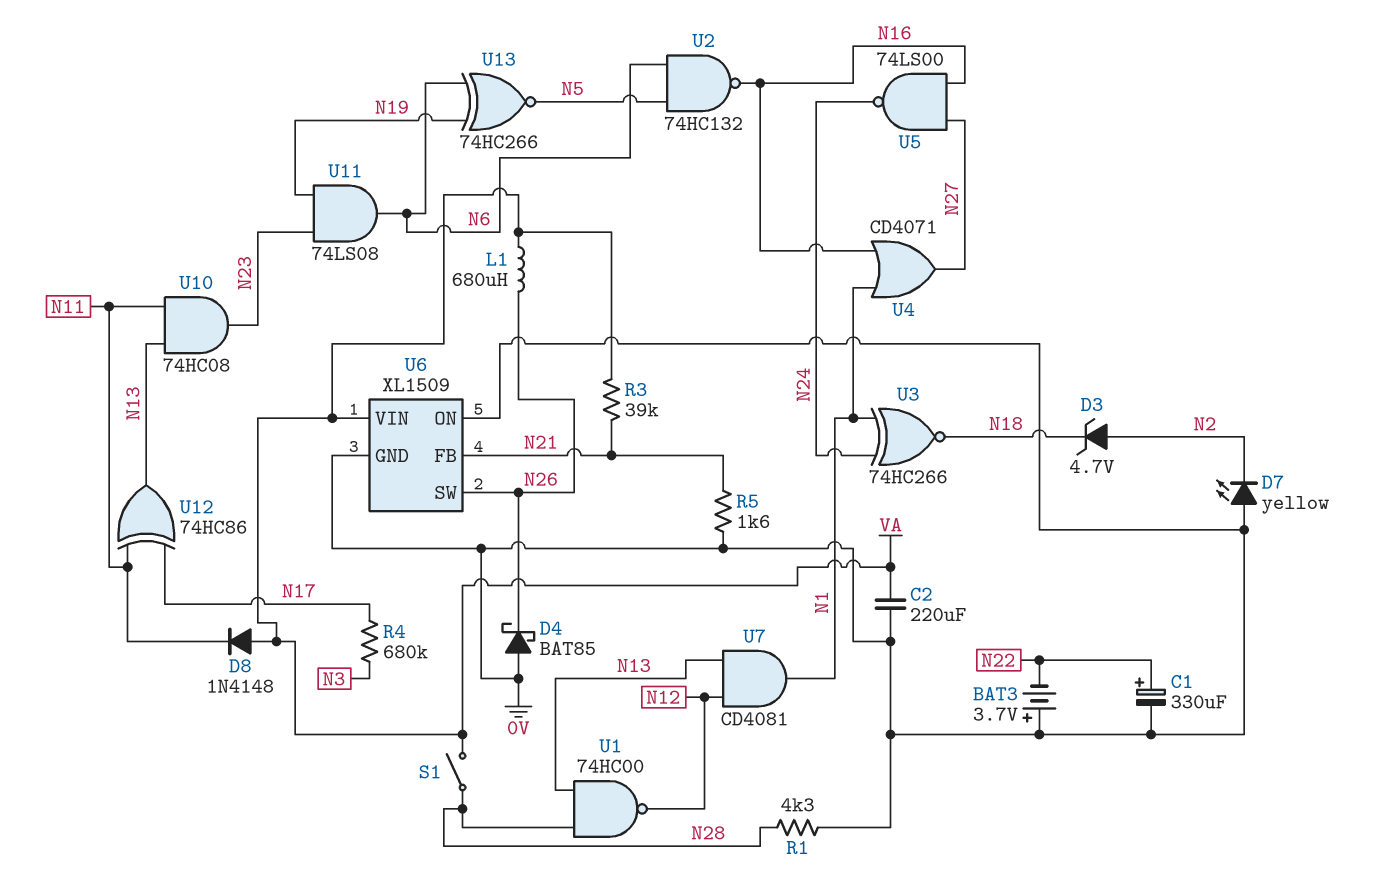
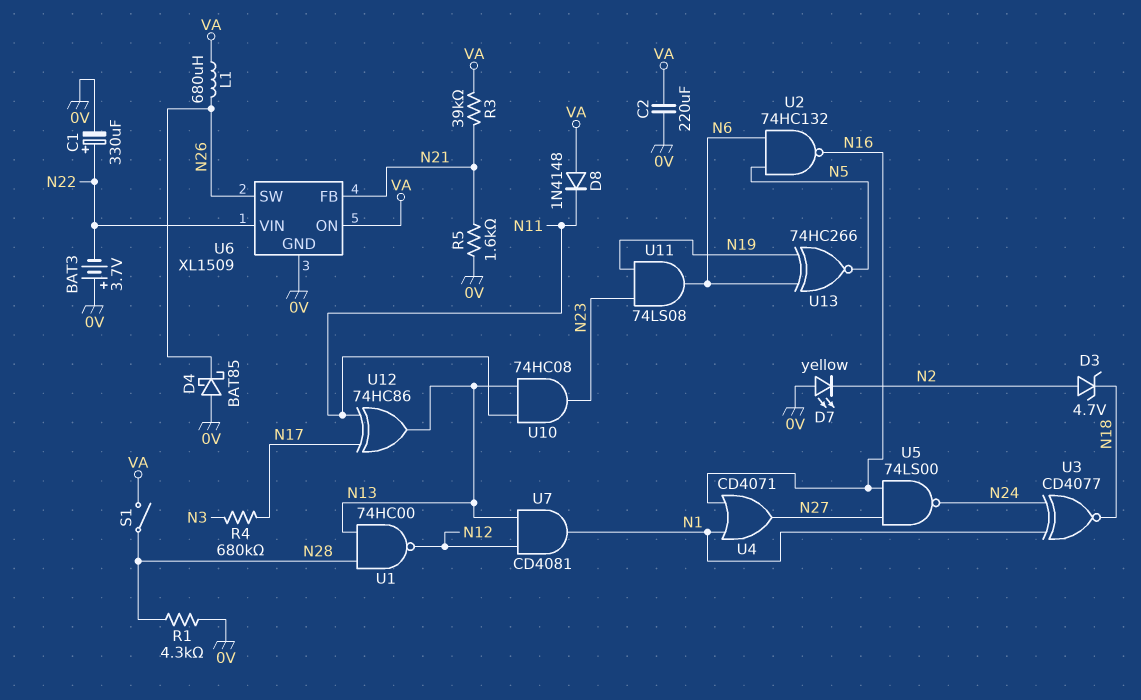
U3: XNOR 74HC266 (in N1, in N24, out N18) -> XNOR CD4077 (in N1, in N24, out N18)
U6 pin ON: 0V -> VA
U6 pin VIN: VA -> N22

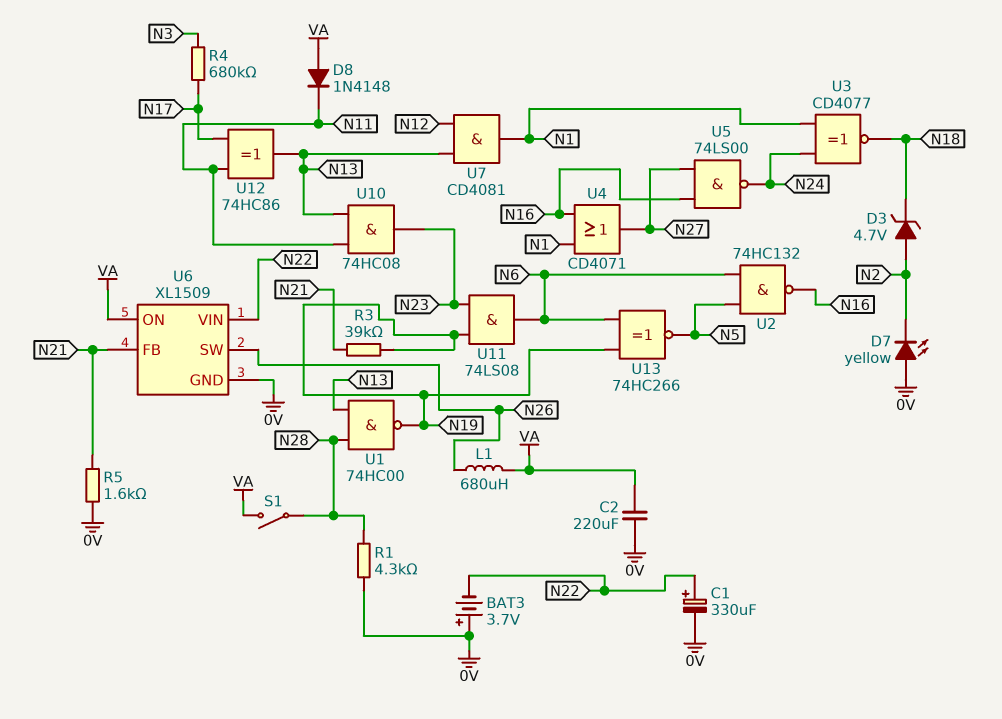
D4: schottky BAT85 (A 0V, K N26) -> none
R3: 39k (N21, VA) -> 39k (N19, N21)
U1: NAND 74HC00 (in N13, in N28, out N12) -> NAND 74HC00 (in N13, in N28, out N19)

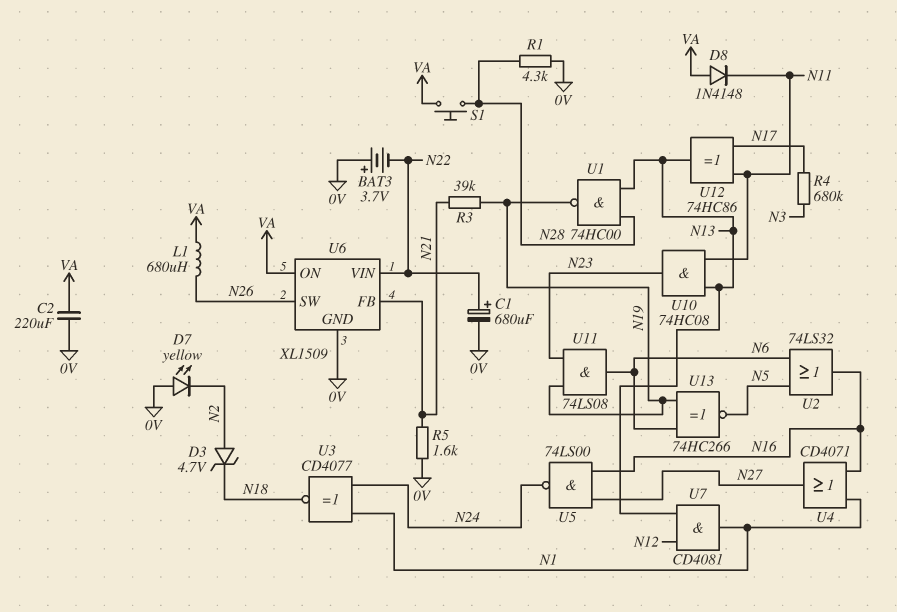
C1: 330uF (plus N22, minus 0V) -> 680uF (plus N22, minus 0V)
S1: switch (N28, VA) -> button (N28, VA)
U2: NAND 74HC132 (in N5, in N6, out N16) -> OR 74LS32 (in N5, in N6, out N16)

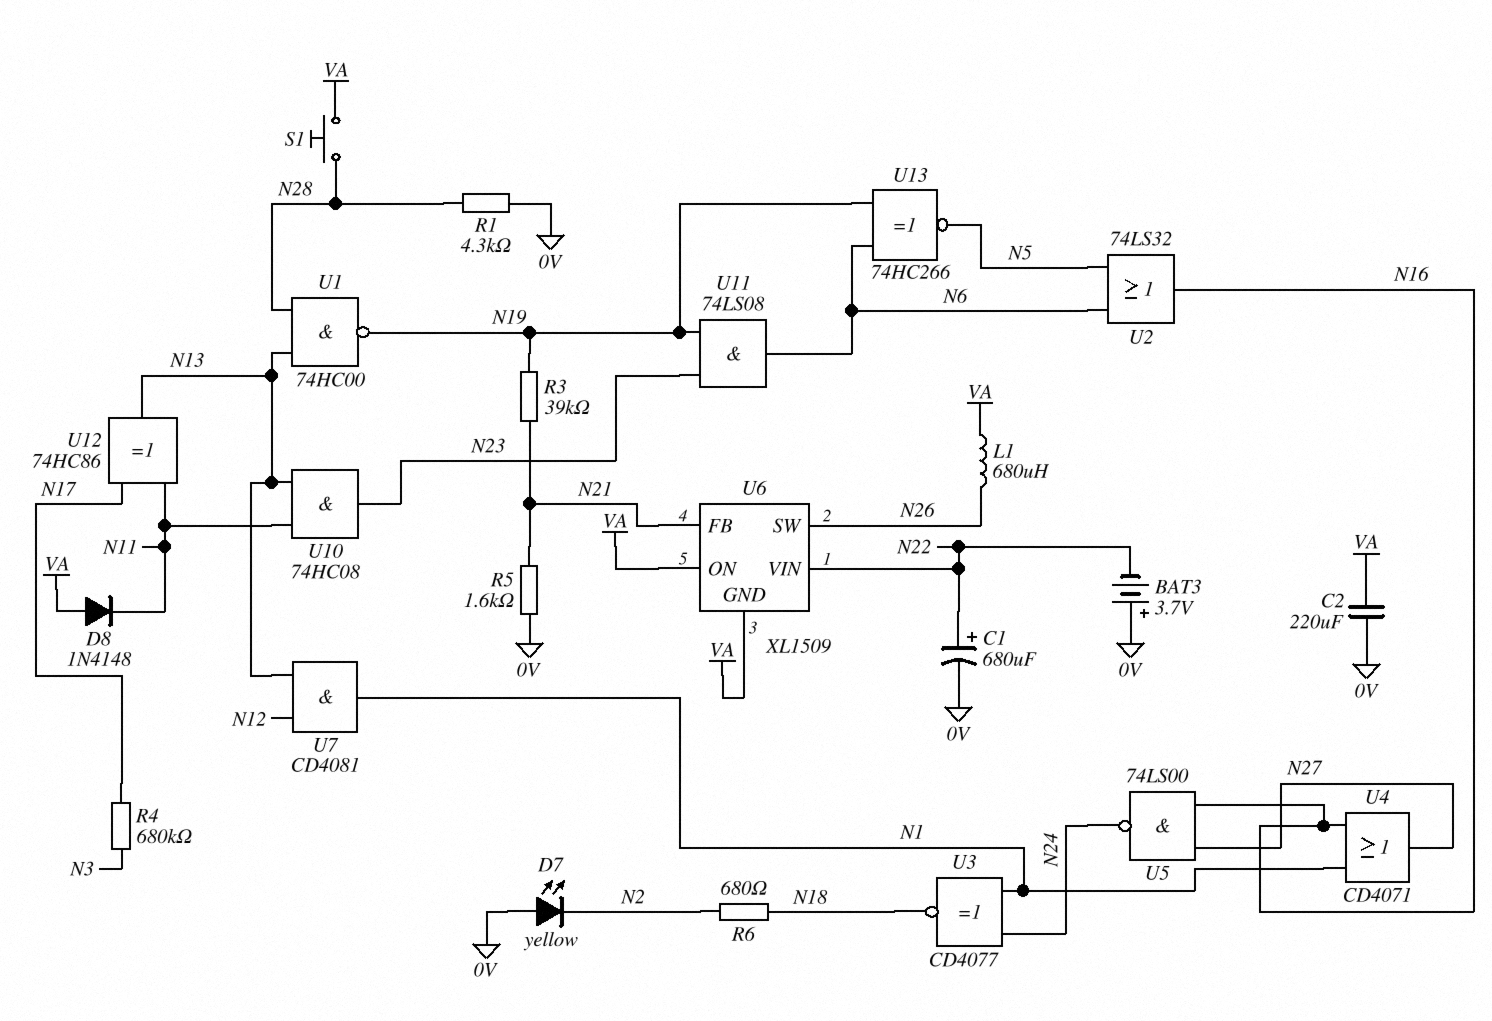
D3: zener 4.7V (A N2, K N18) -> none
R6: none -> 680 (N2, N18)
U6 pin GND: 0V -> VA

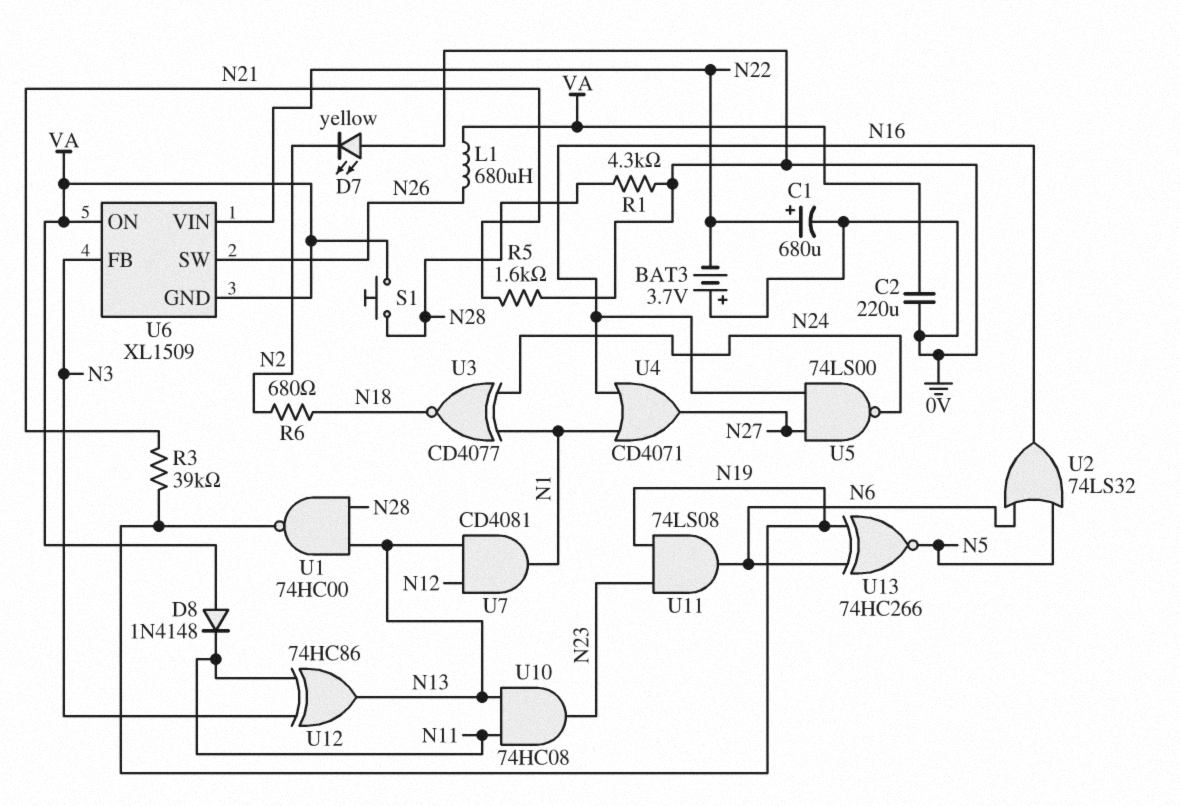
R4: 680k (N3, N17) -> none
U6 pin FB: N21 -> N3
U12: XOR 74HC86 (in N11, in N17, out N13) -> XOR 74HC86 (in N3, in N11, out N13)

